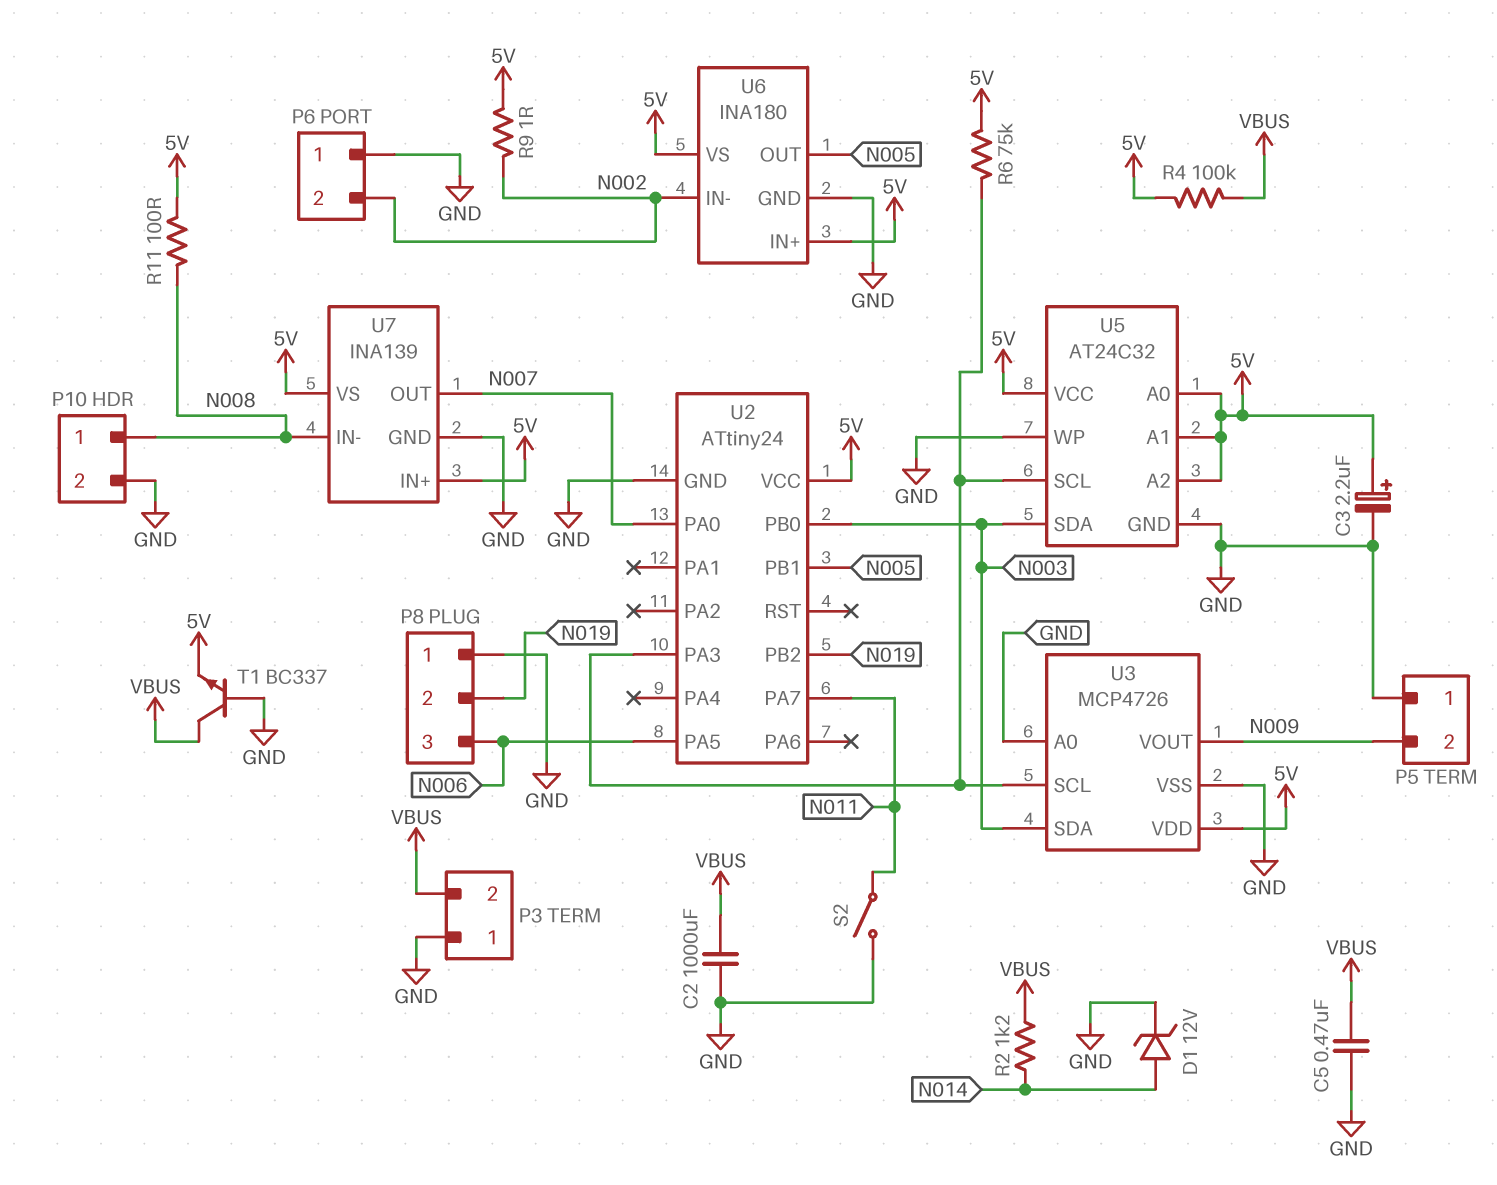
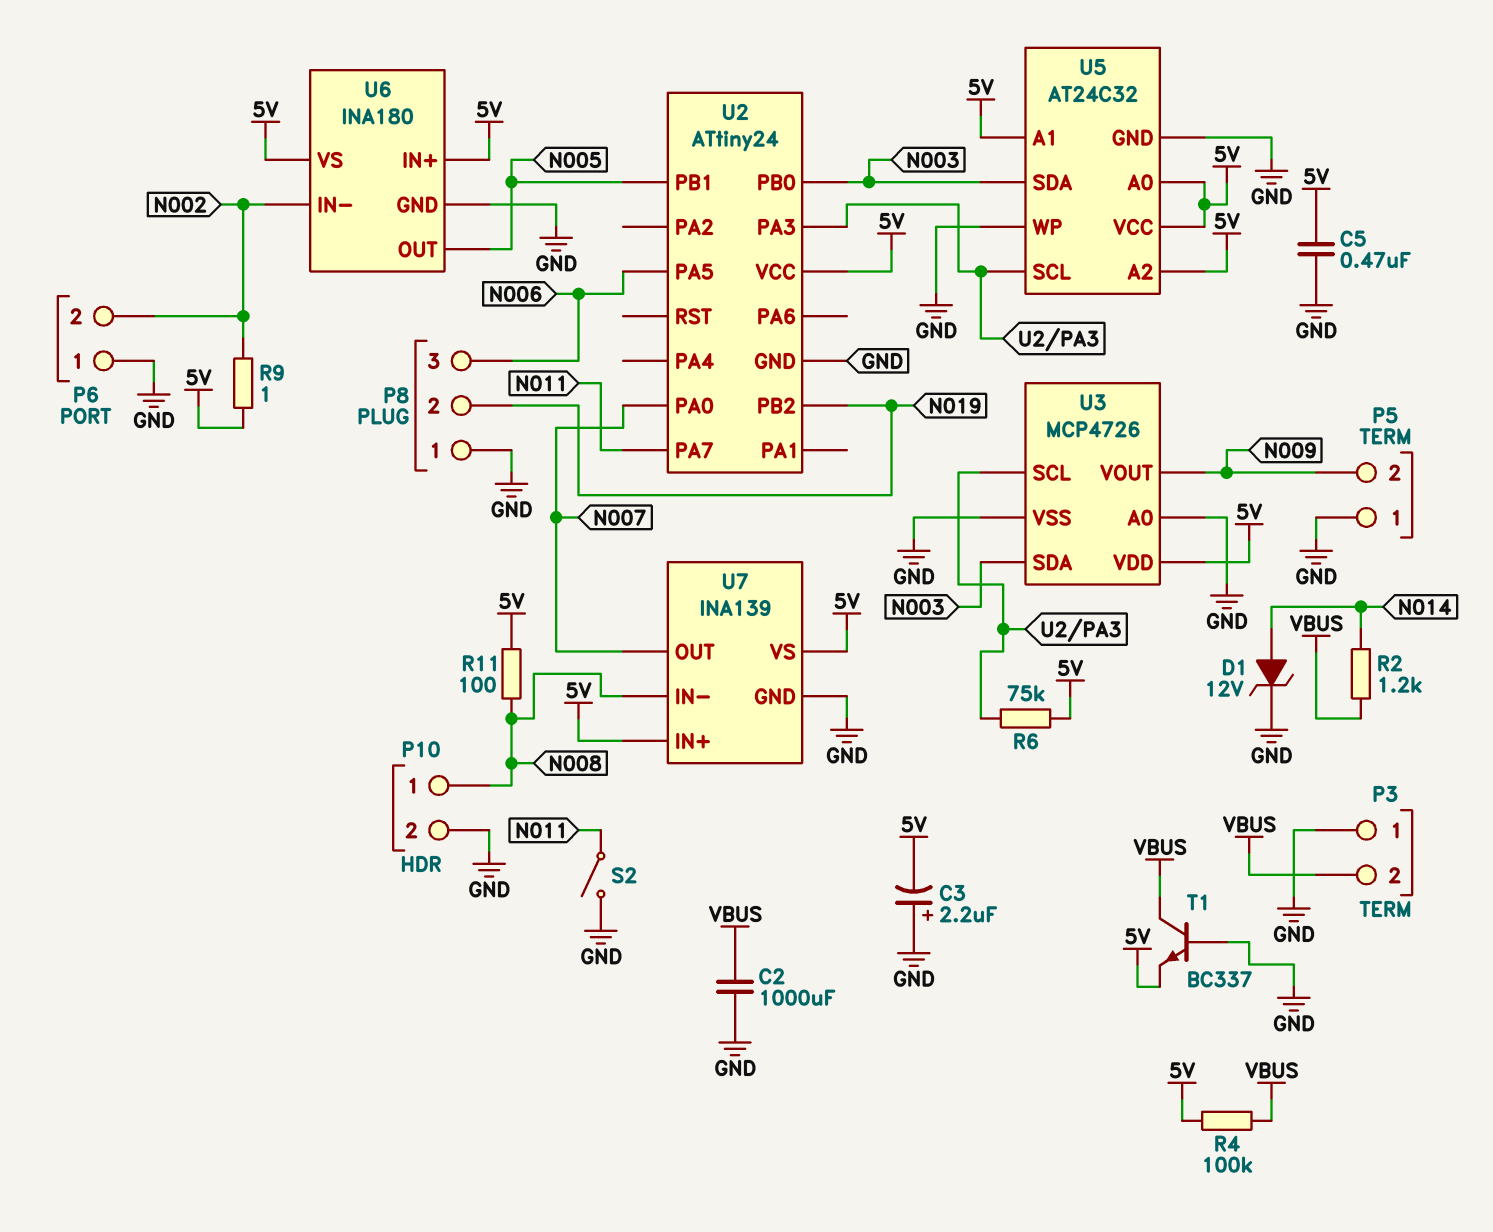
C3: 2.2uF (plus 5V, minus GND) -> 2.2uF (plus GND, minus 5V)
C5: 470nF (GND, VBUS) -> 470nF (5V, GND)

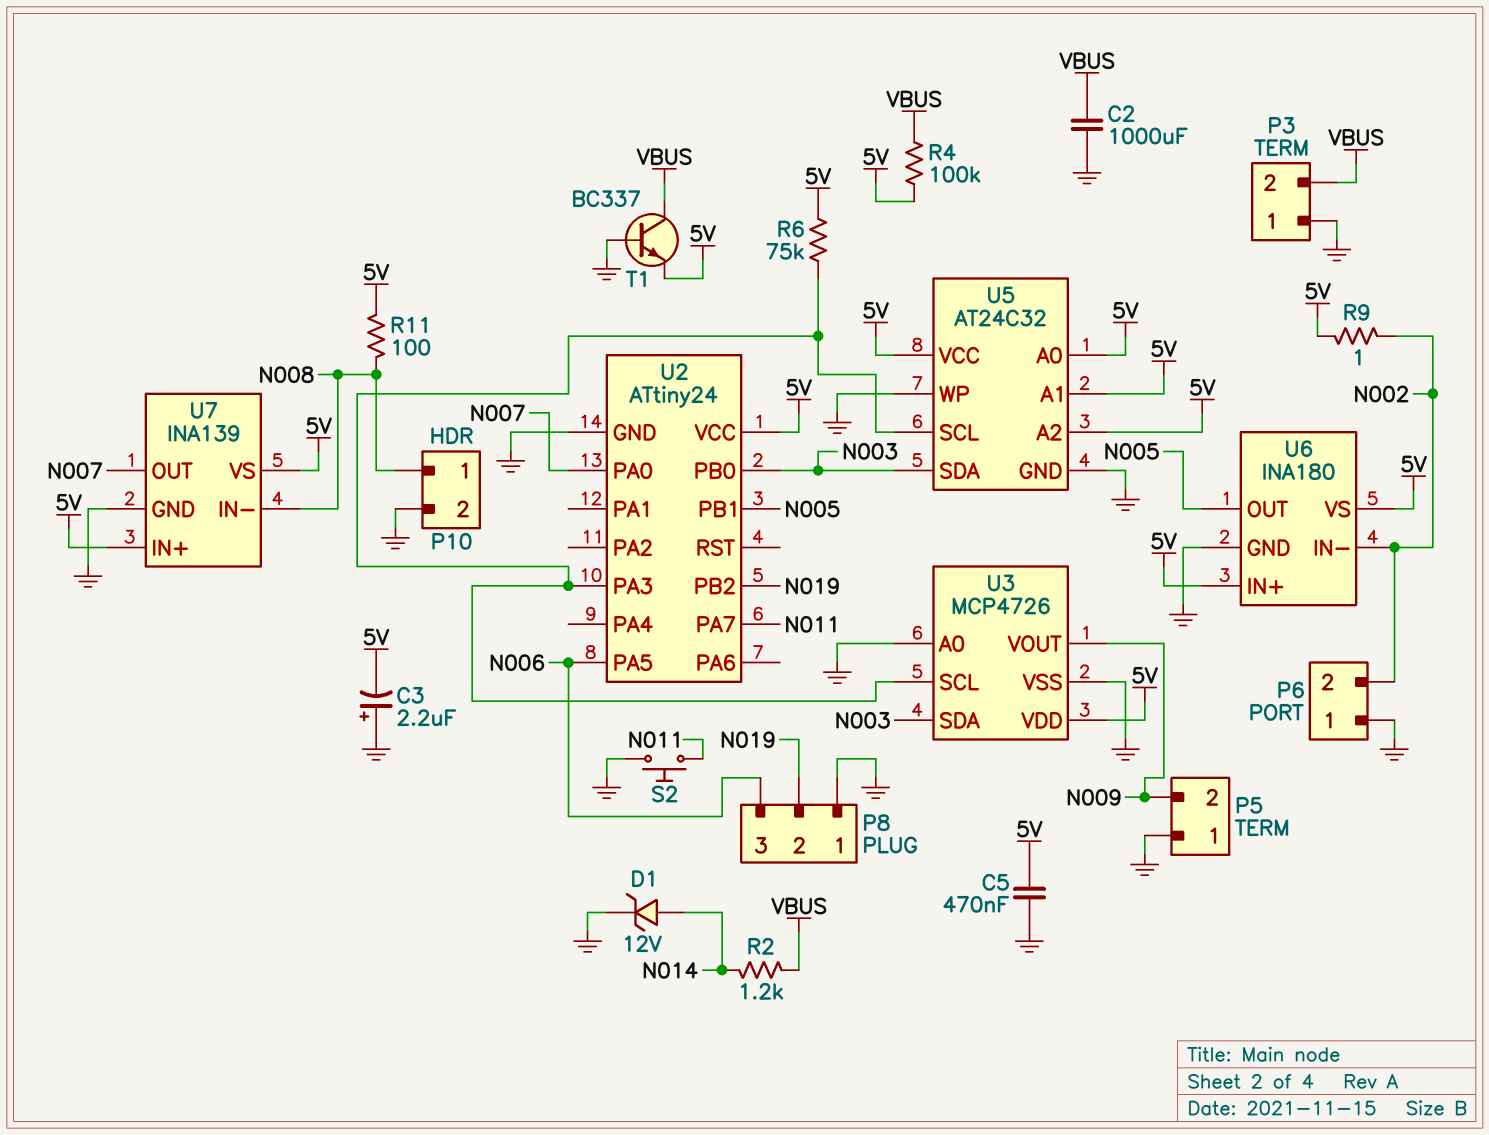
S2: switch (GND, N011) -> button (GND, N011)

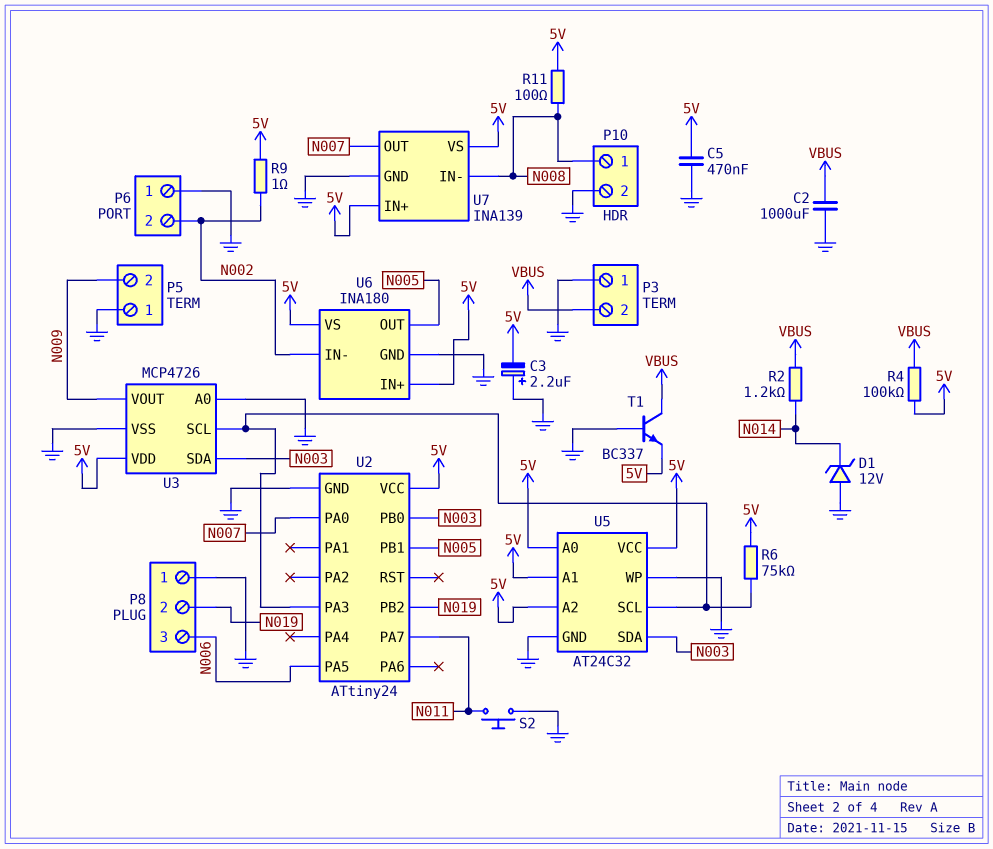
D1: zener 12V (A N014, K GND) -> zener 12V (A GND, K N014)

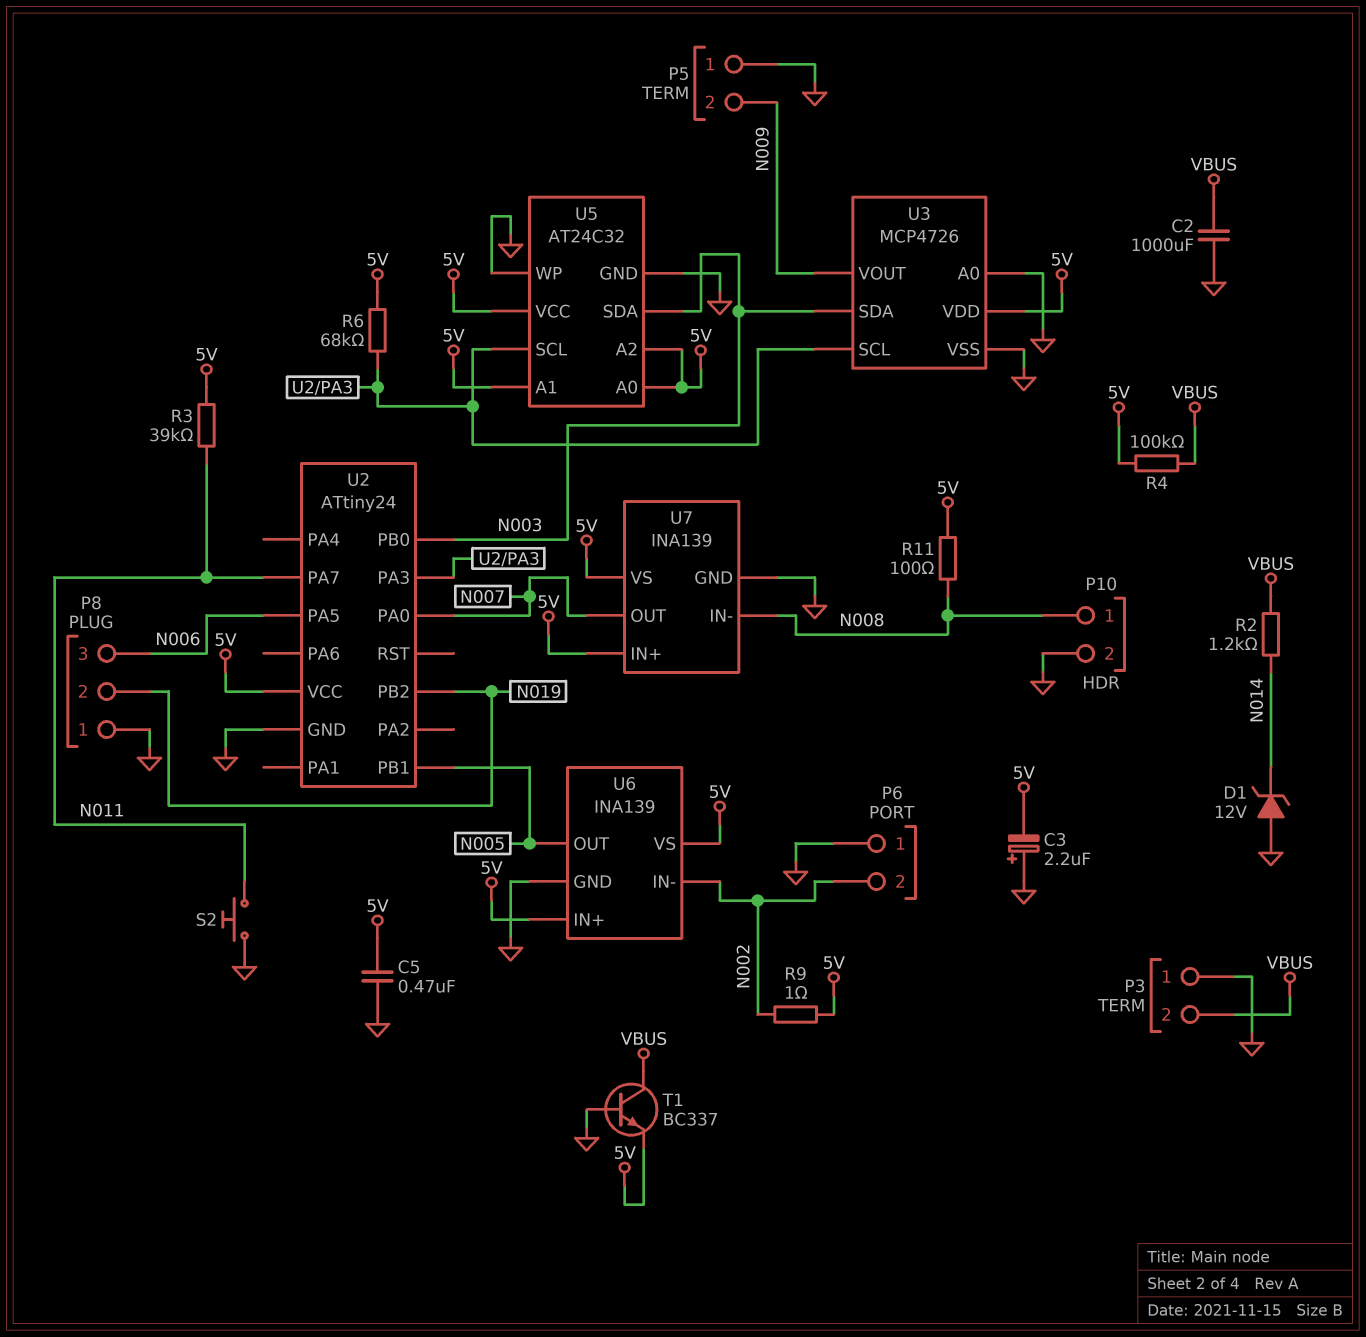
R3: none -> 39k (5V, N011)
R6: 75k (5V, U2/PA3) -> 68k (5V, U2/PA3)
U6: INA180 -> INA139

